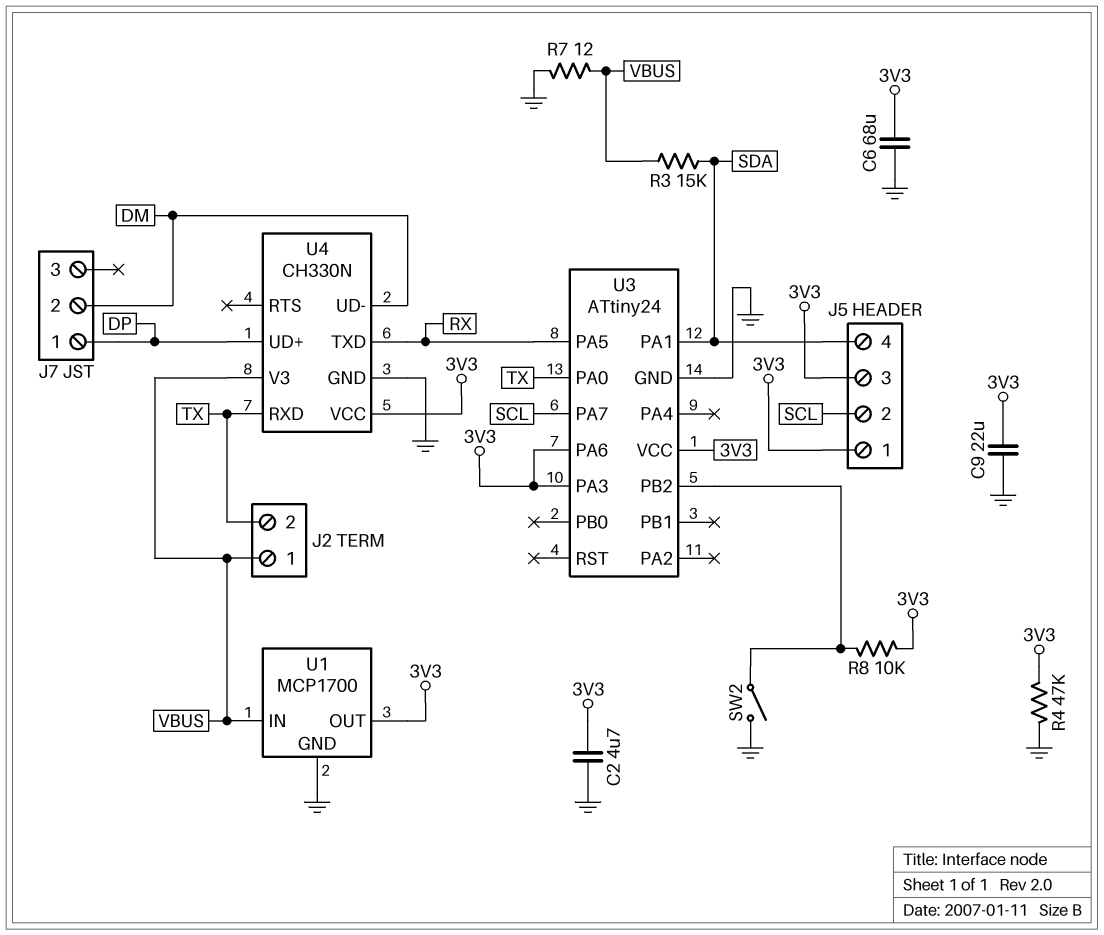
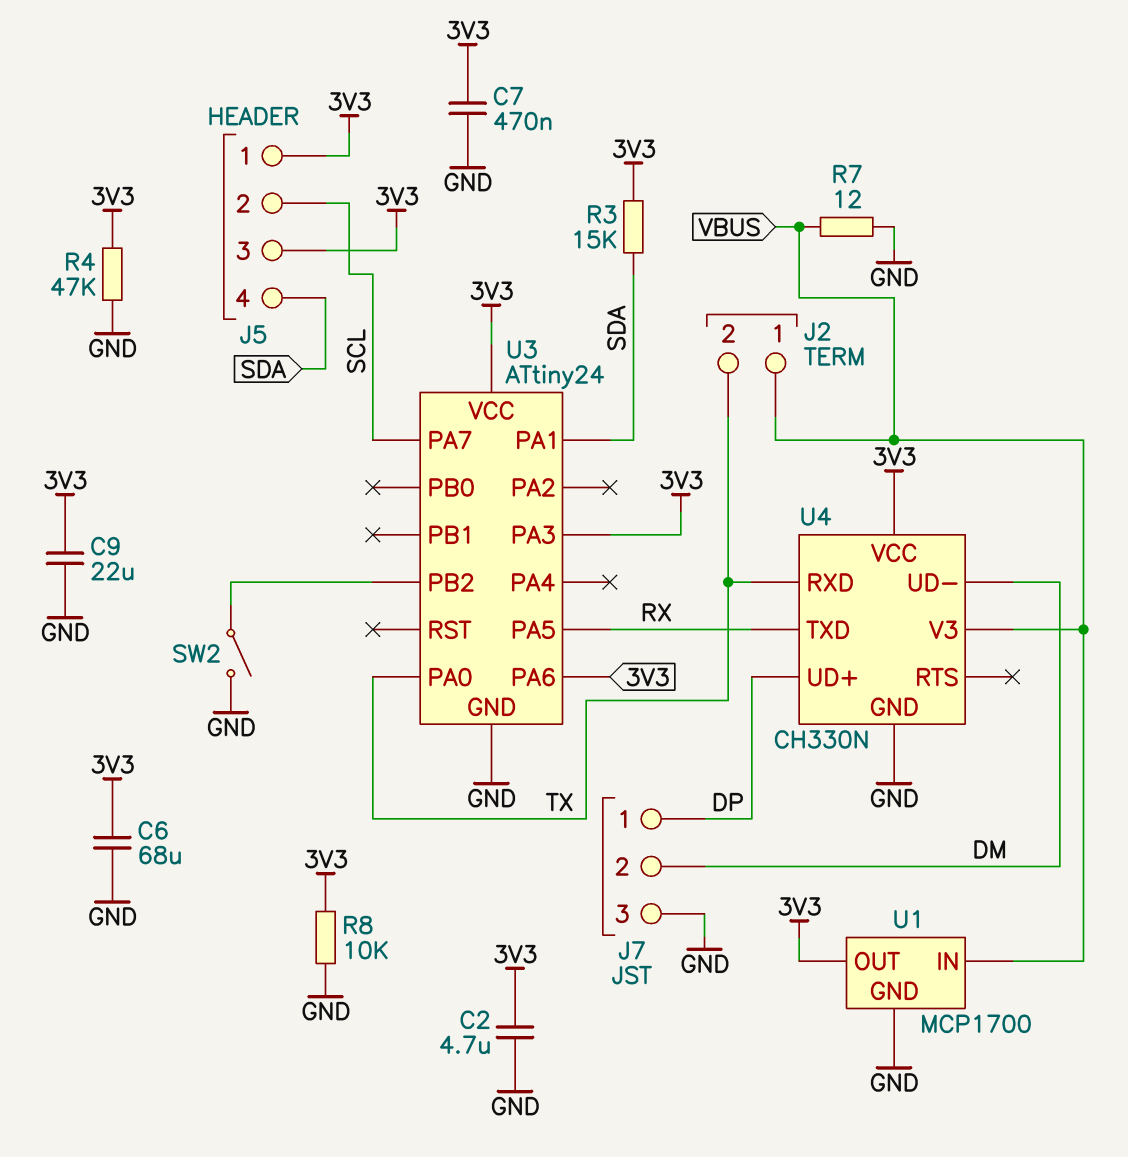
C7: none -> 470nF (3V3, GND)
J7 pin 3: none -> GND
R3: 15k (SDA, VBUS) -> 15k (3V3, SDA)
R8: 10k (3V3, U3/PB2) -> 10k (3V3, GND)

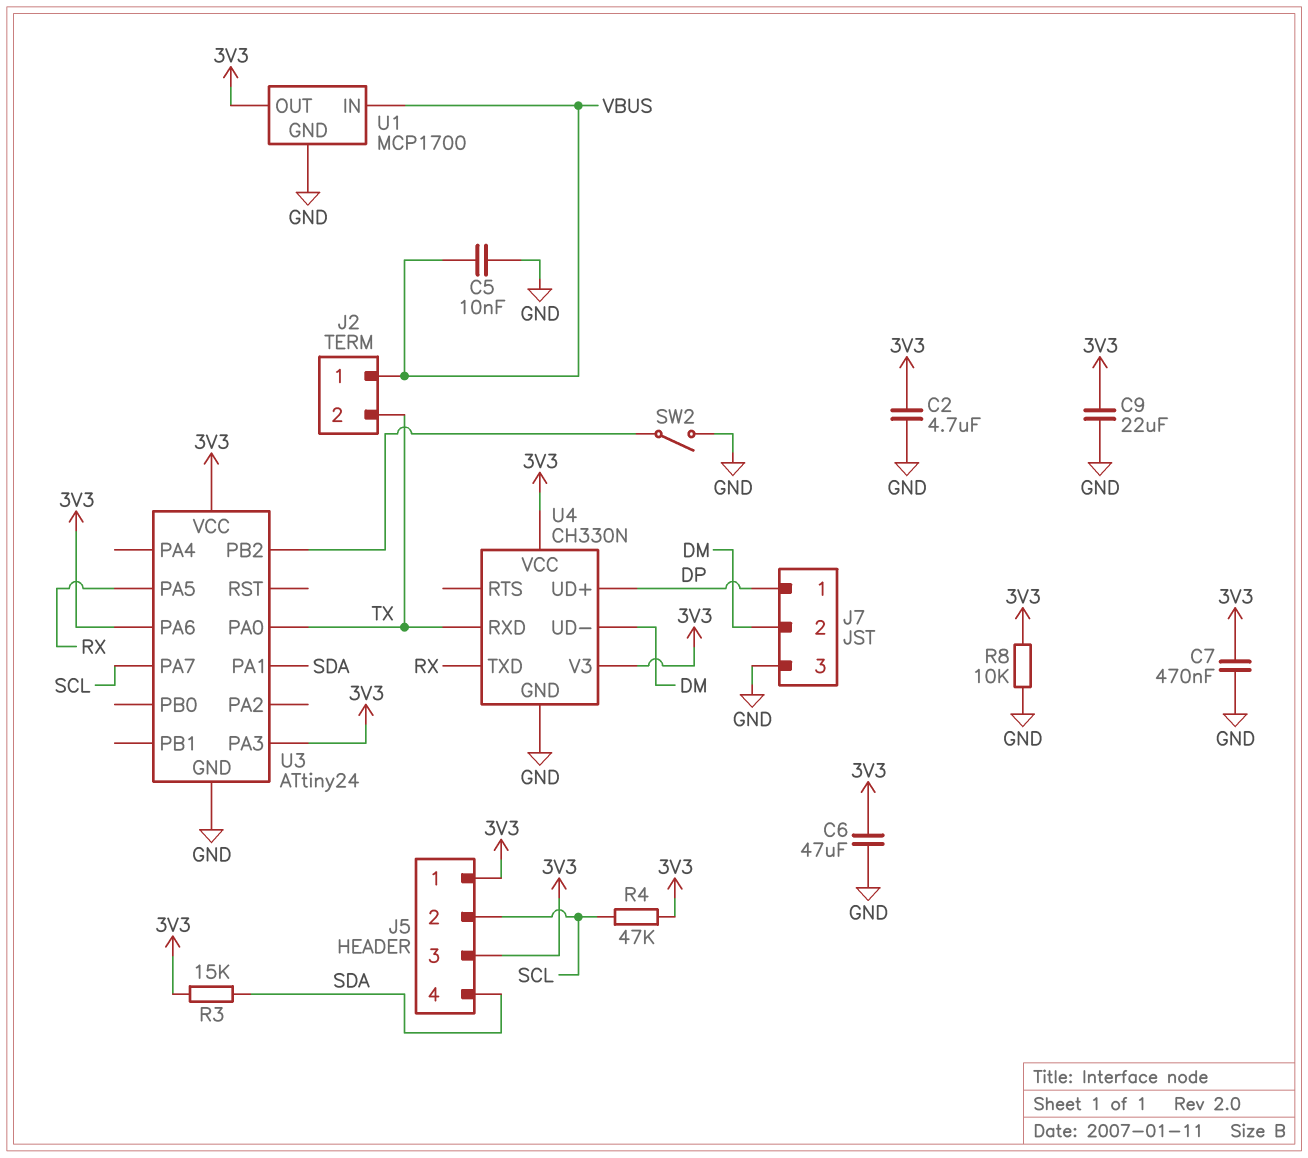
C5: none -> 10nF (GND, VBUS)
C6: 68uF (3V3, GND) -> 47uF (3V3, GND)
R4: 47k (3V3, GND) -> 47k (3V3, SCL)
R7: 12 (GND, VBUS) -> none
U4 pin V3: VBUS -> 3V3

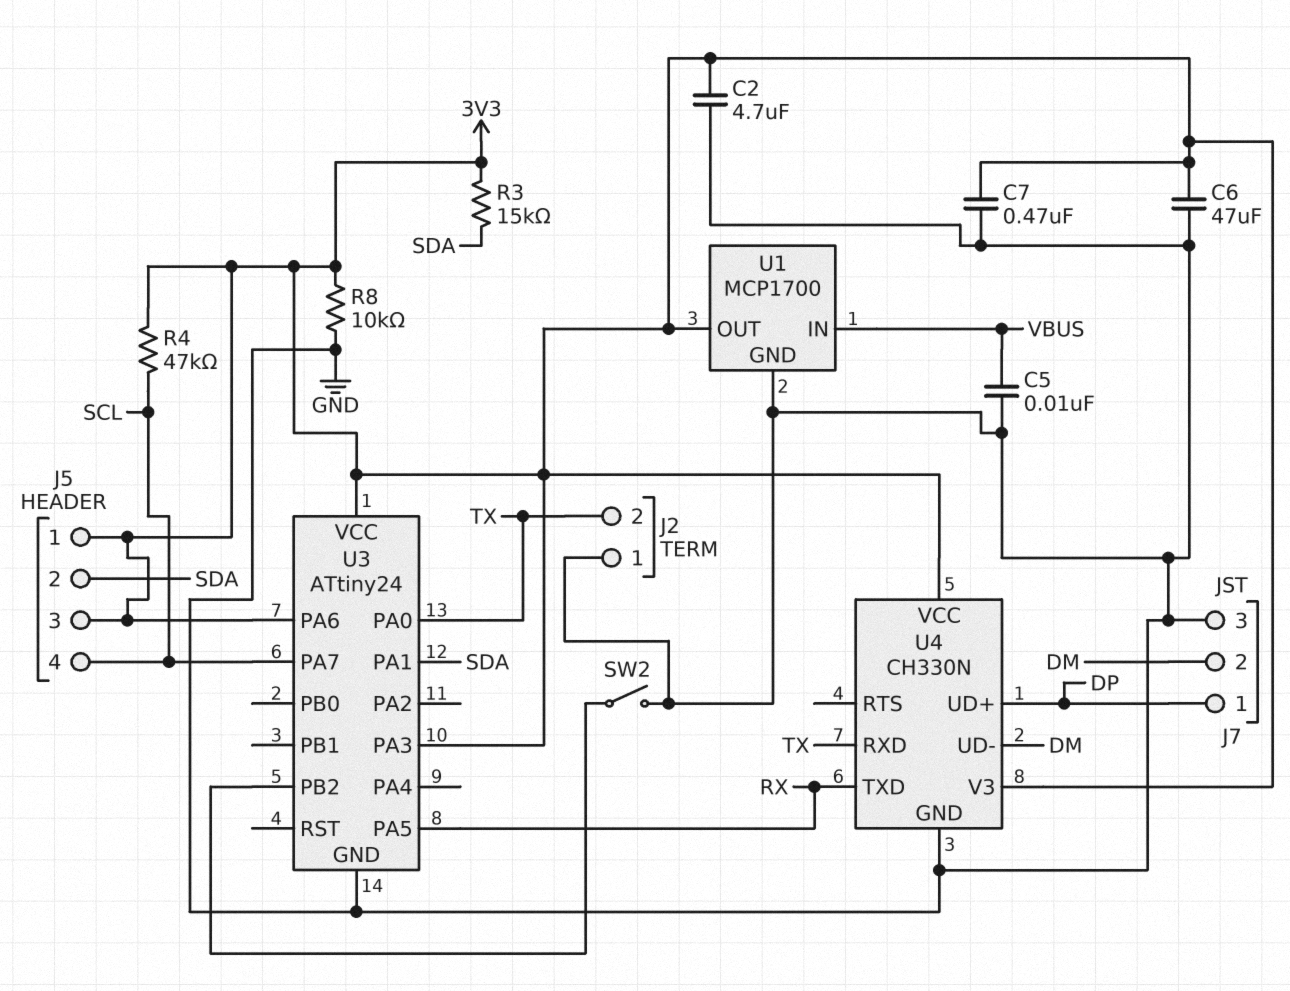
C9: 22uF (3V3, GND) -> none
J2 pin 1: VBUS -> GND
J5 pin 2: SCL -> SDA
J5 pin 4: SDA -> SCL

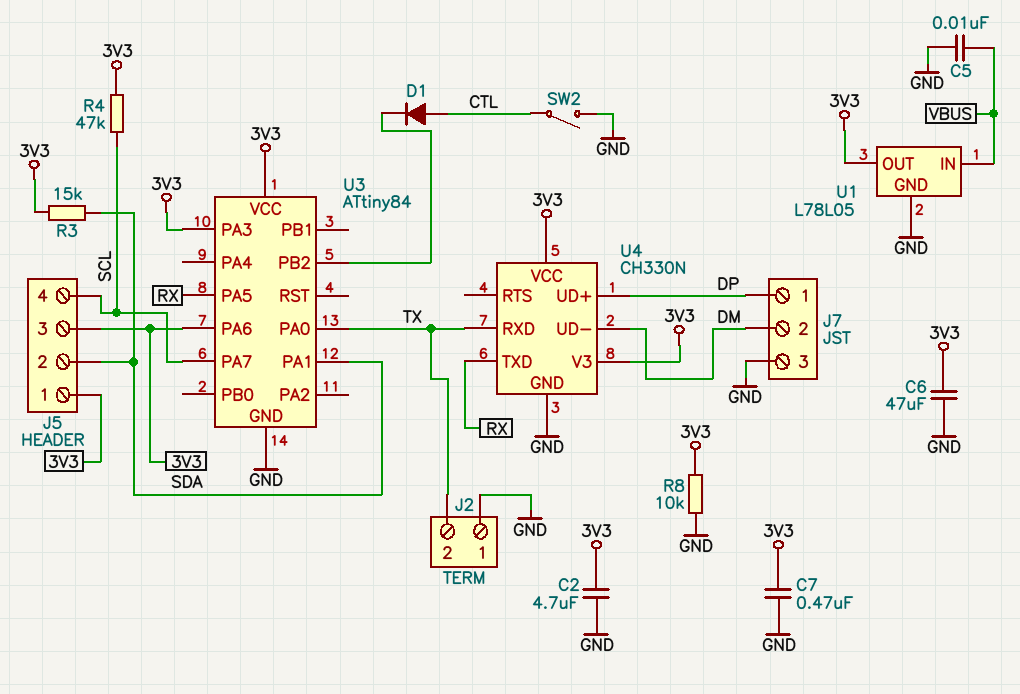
D1: none -> diode (A CTL, K U3/PB2)
SW2: switch (GND, U3/PB2) -> switch (CTL, GND)
U1: MCP1700 -> L78L05
U3: ATtiny24 -> ATtiny84

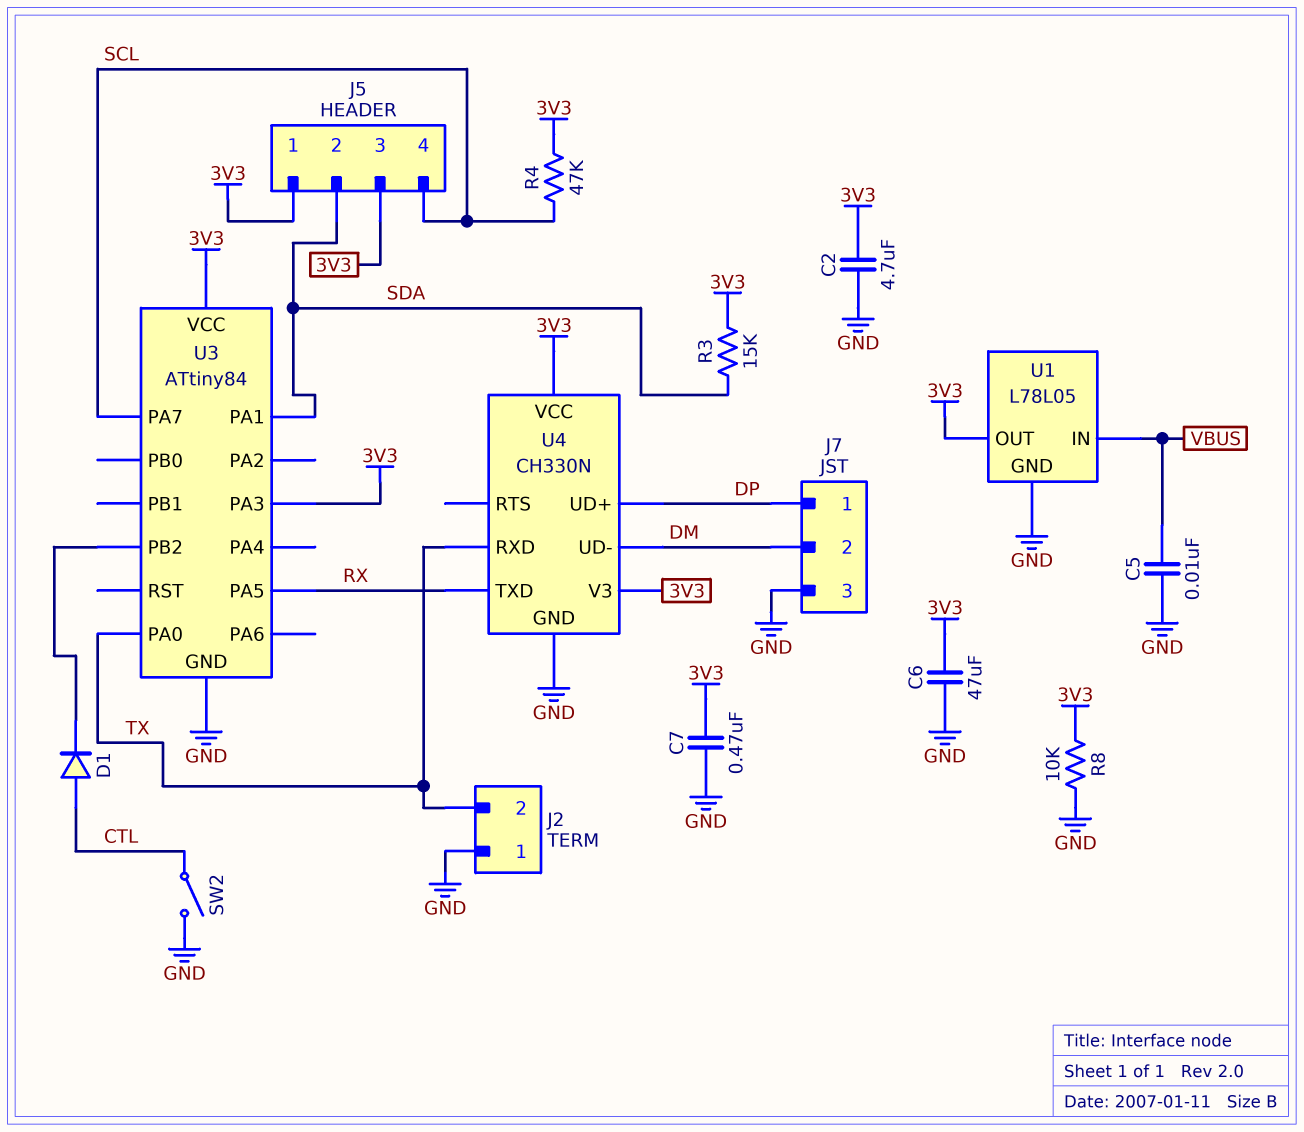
U3 pin PA6: 3V3 -> none

